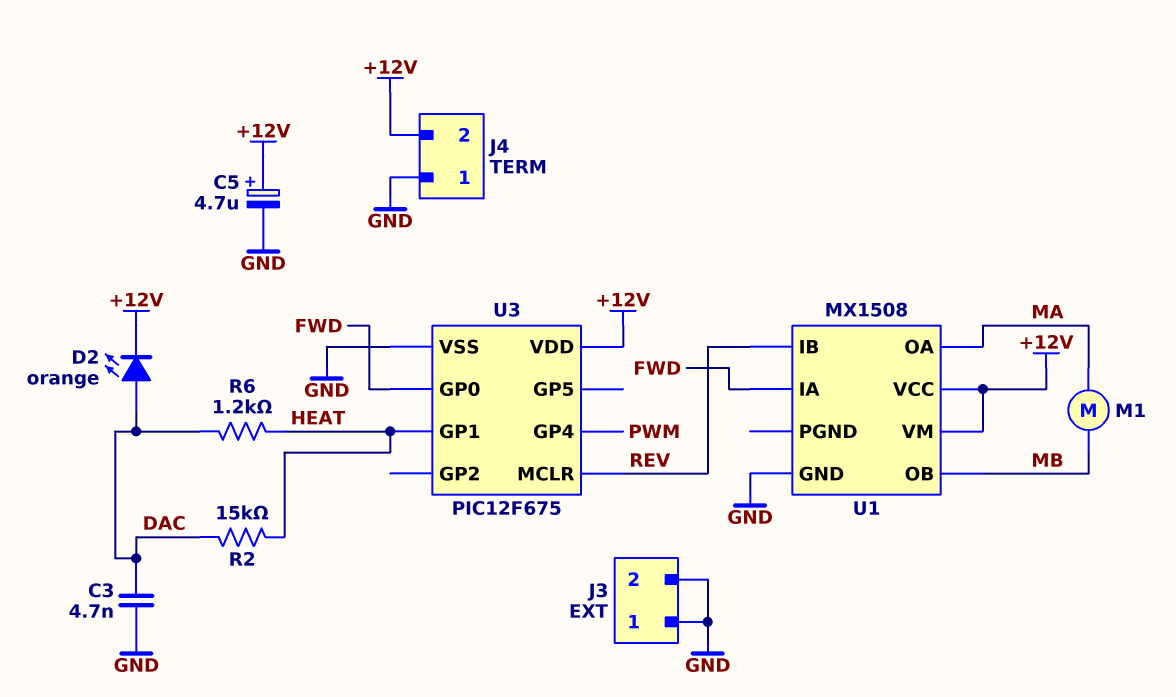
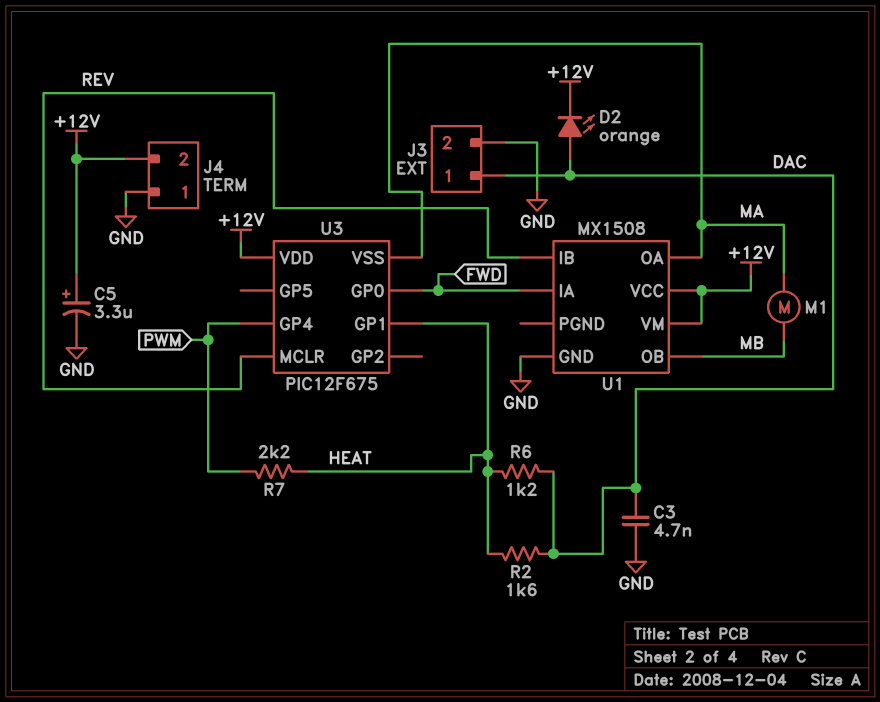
C5: 4.7uF (plus +12V, minus GND) -> 3.3uF (plus +12V, minus GND)
J3 pin 1: GND -> DAC
R2: 15k (DAC, HEAT) -> 1.6k (DAC, HEAT)
R7: none -> 2.2k (HEAT, PWM)
U3 pin VSS: GND -> MA

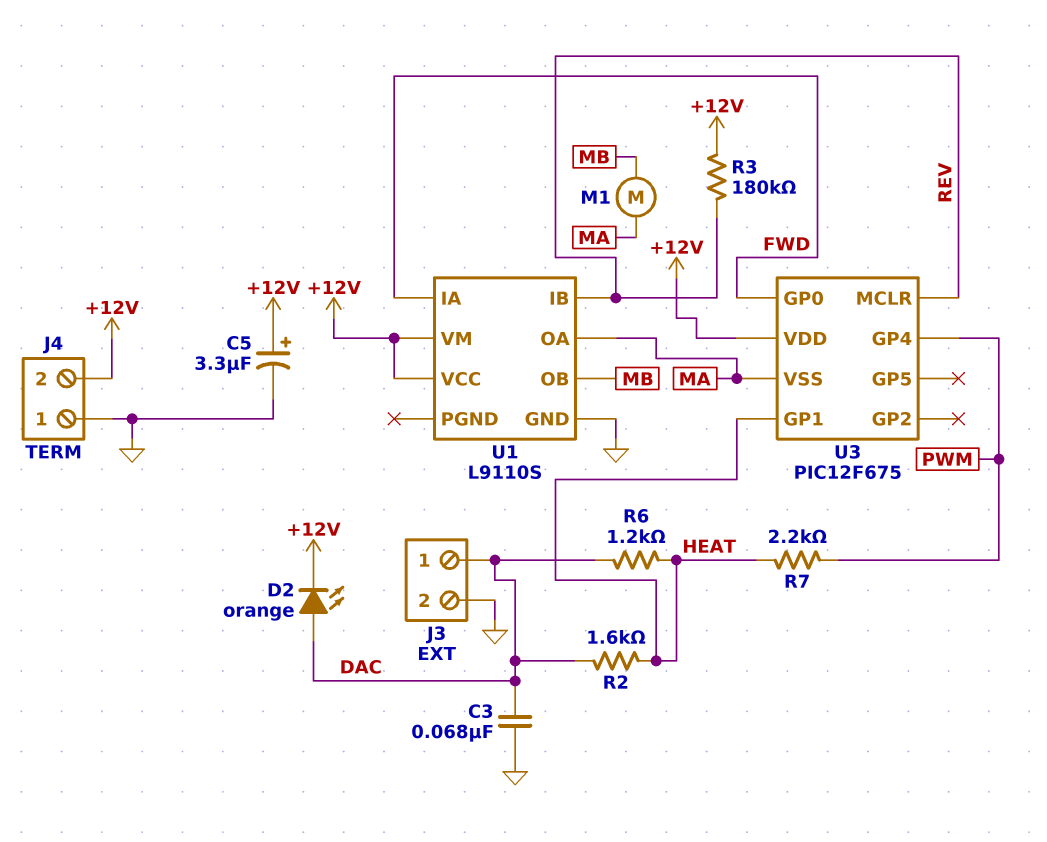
C3: 4.7nF (DAC, GND) -> 68nF (DAC, GND)
R3: none -> 180k (+12V, REV)
U1: MX1508 -> L9110S

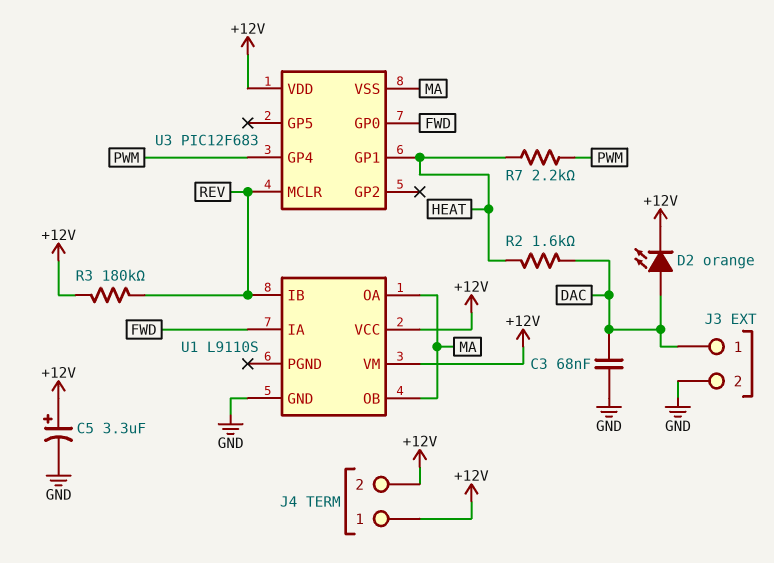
J4 pin 1: GND -> +12V
M1: motor (MA, MB) -> none
R6: 1.2k (DAC, HEAT) -> none
U1 pin OB: MB -> MA
U3: PIC12F675 -> PIC12F683

